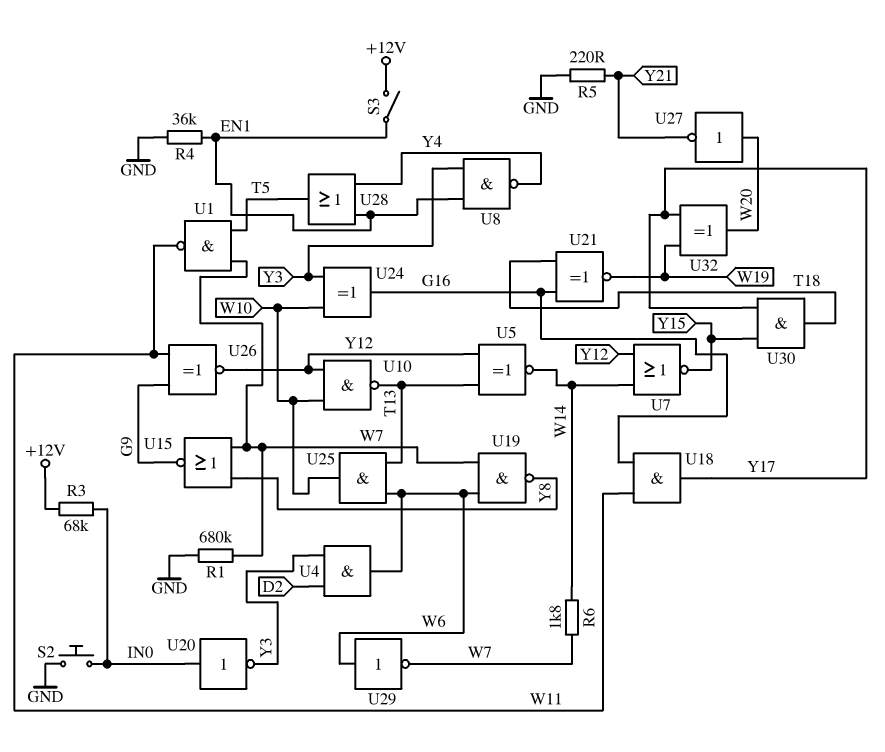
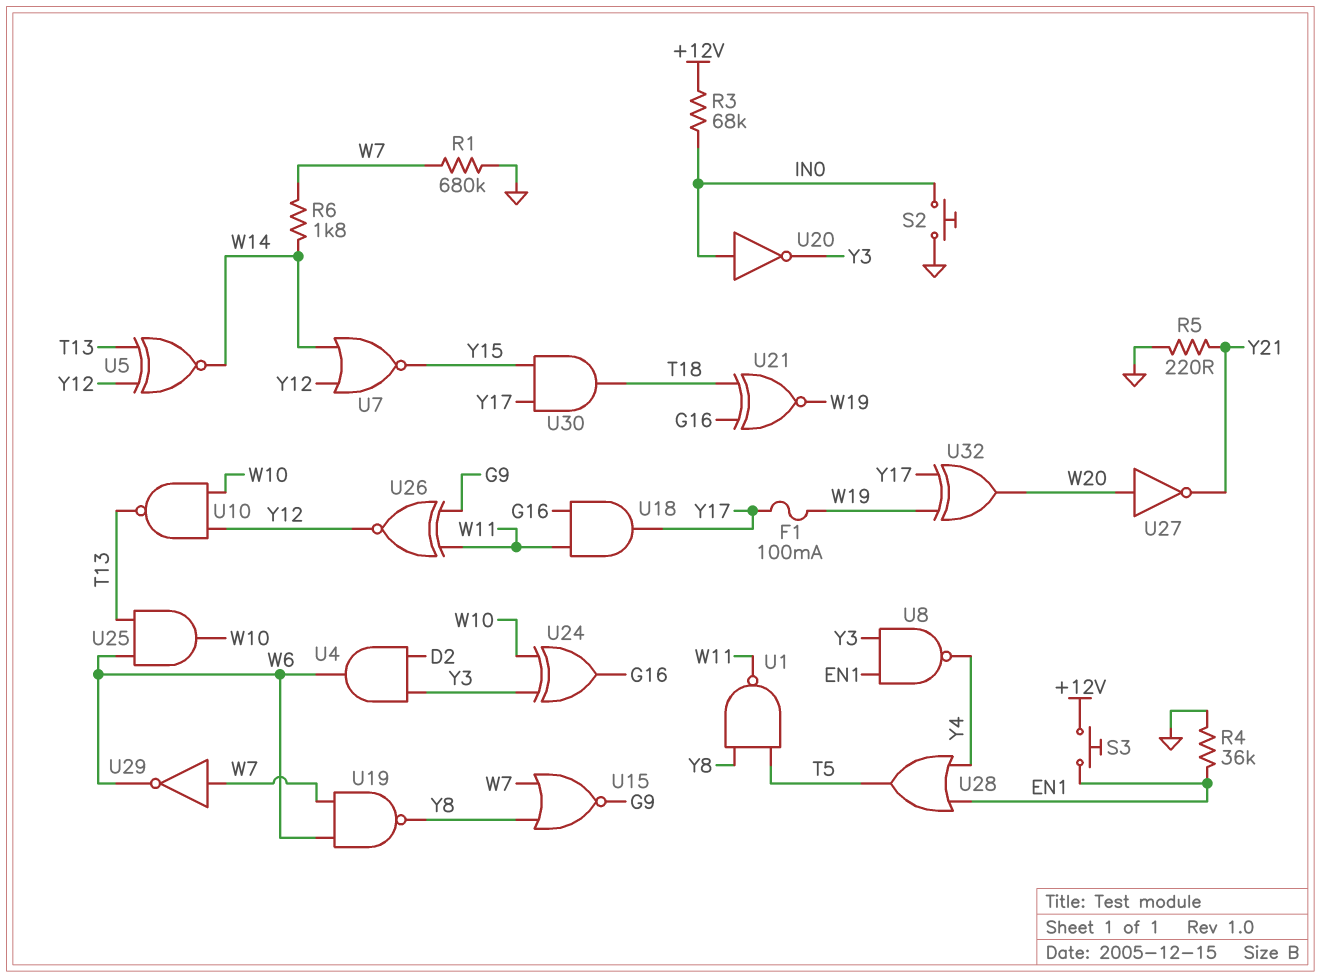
F1: none -> 100mA (W19, Y17)
S3: switch (+12V, EN1) -> button (+12V, EN1)
U1: NAND (in T5, in W7, out W11) -> NAND (in T5, in Y8, out W11)
U29: NOT (in W6, out W7) -> NOT (in W7, out W6)

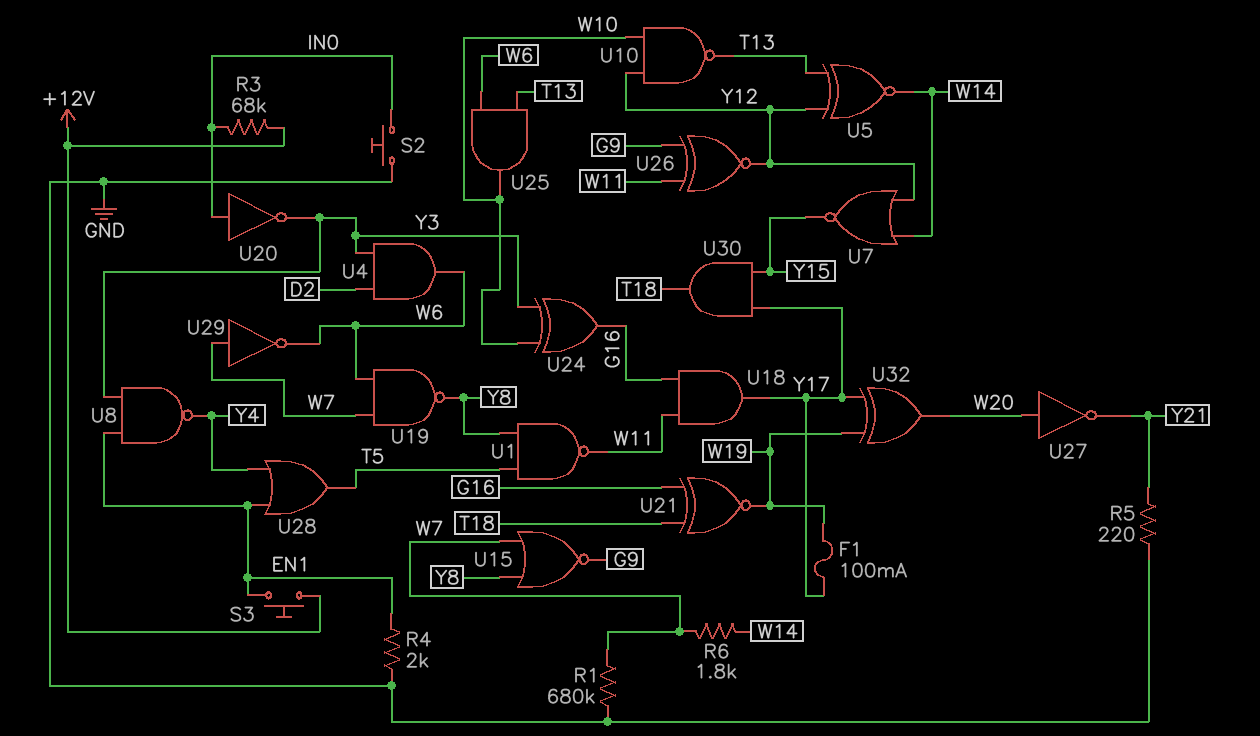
R4: 36k (EN1, GND) -> 2k (EN1, GND)

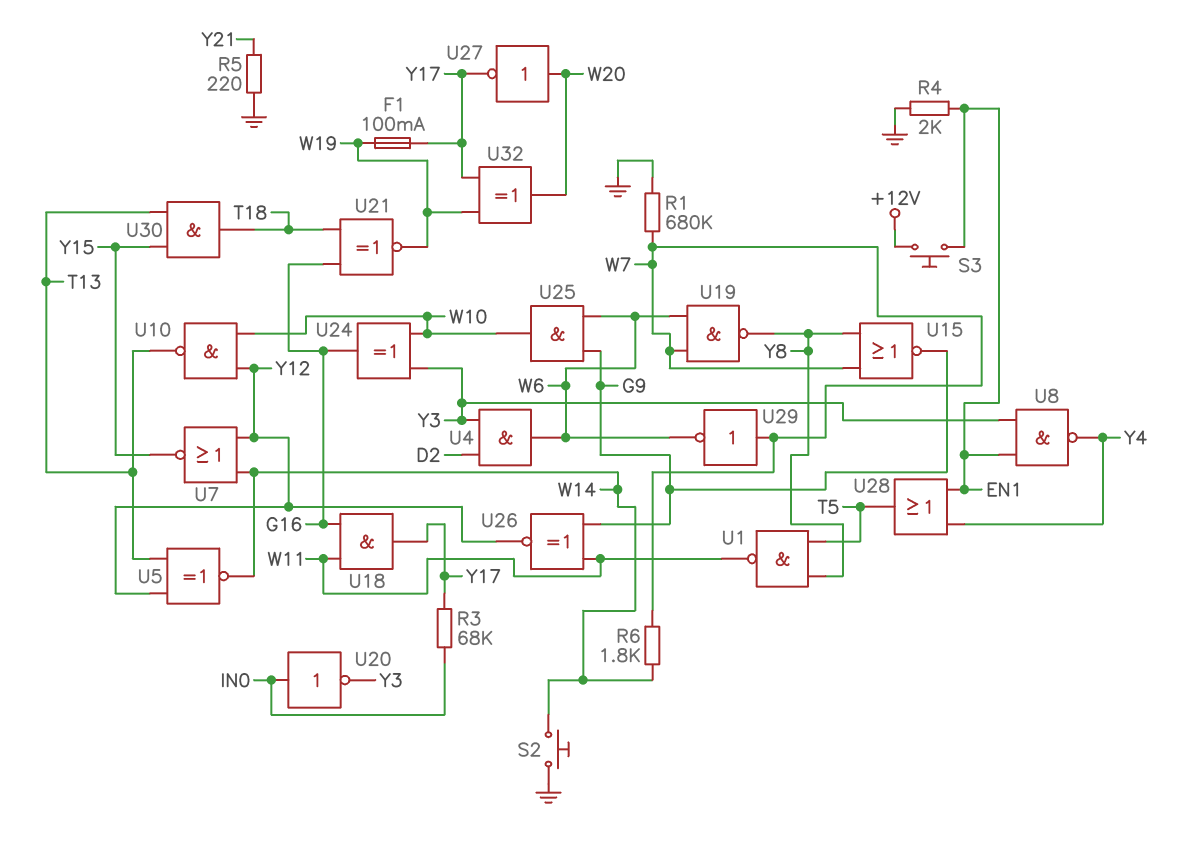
R3: 68k (+12V, IN0) -> 68k (IN0, Y17)
S2: button (GND, IN0) -> button (GND, W14)
U25: AND (in T13, in W6, out W10) -> AND (in G9, in W6, out W10)
U27: NOT (in W20, out Y21) -> NOT (in W20, out Y17)
U30: AND (in Y15, in Y17, out T18) -> AND (in T13, in Y15, out T18)

